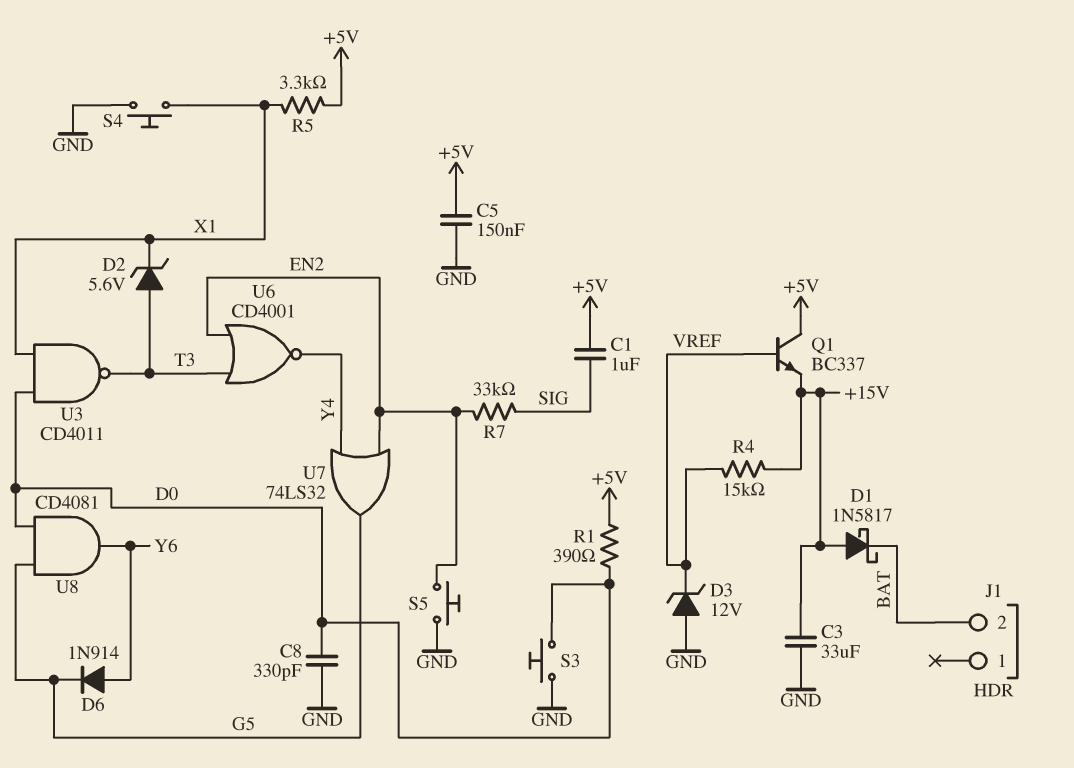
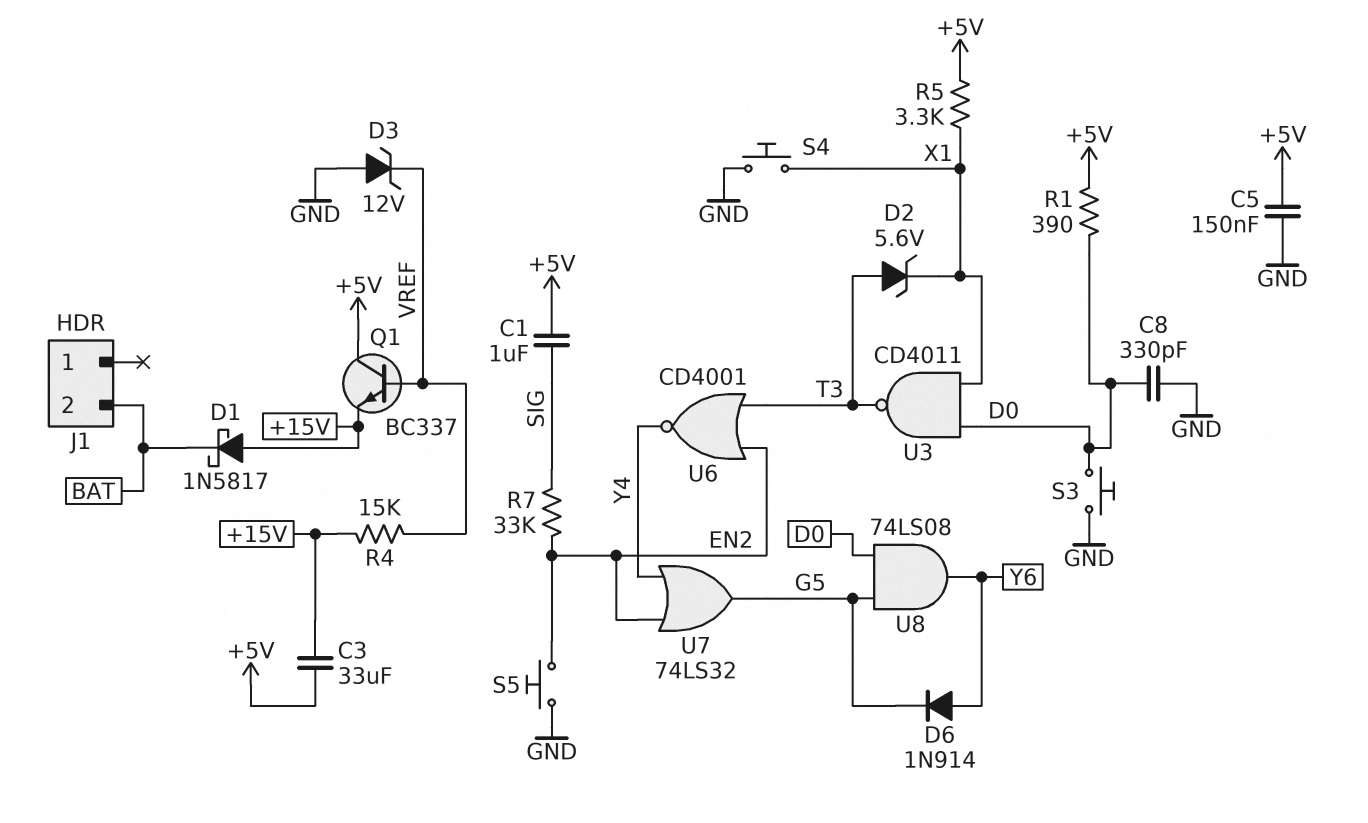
C3: 33uF (+15V, GND) -> 33uF (+5V, +15V)
U8: AND CD4081 (in D0, in G5, out Y6) -> AND 74LS08 (in D0, in G5, out Y6)

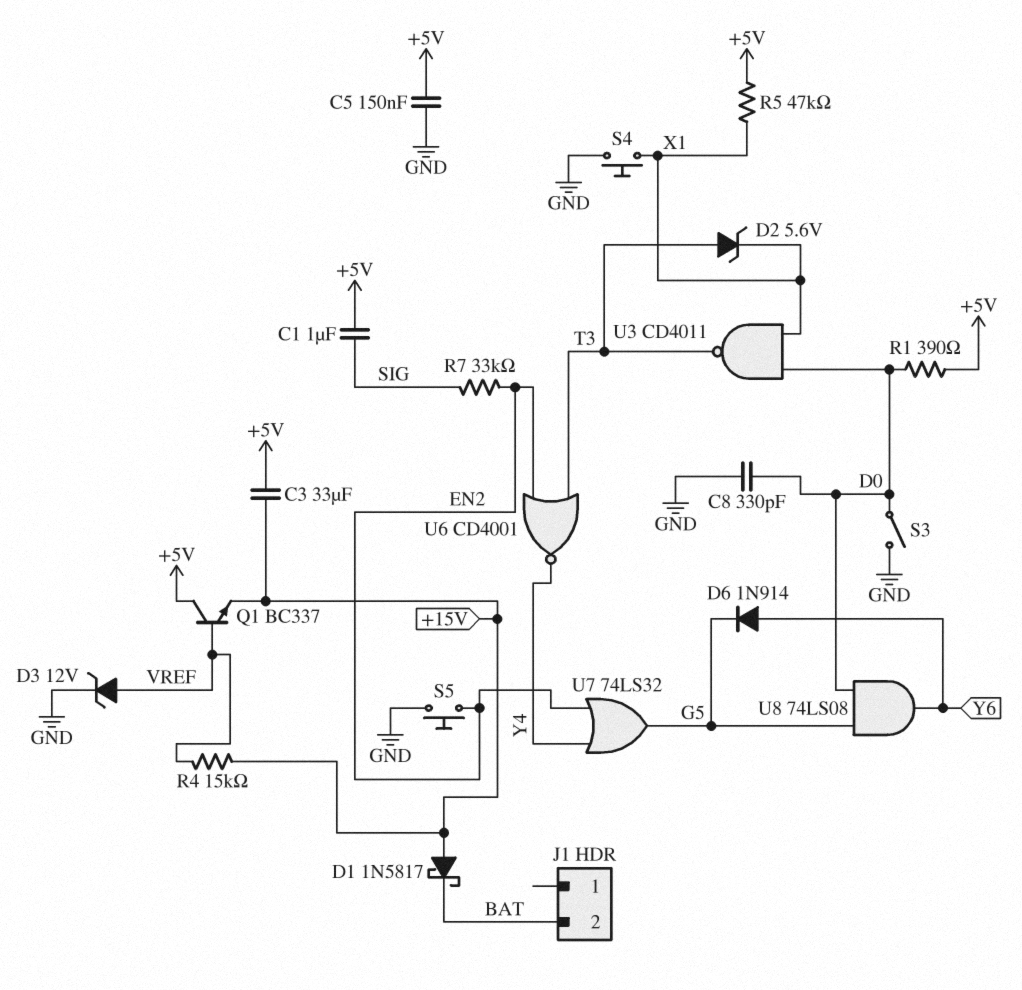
D3: zener 12V (A GND, K VREF) -> zener 12V (A VREF, K GND)
R5: 3.3k (+5V, X1) -> 47k (+5V, X1)
S3: button (D0, GND) -> switch (D0, GND)

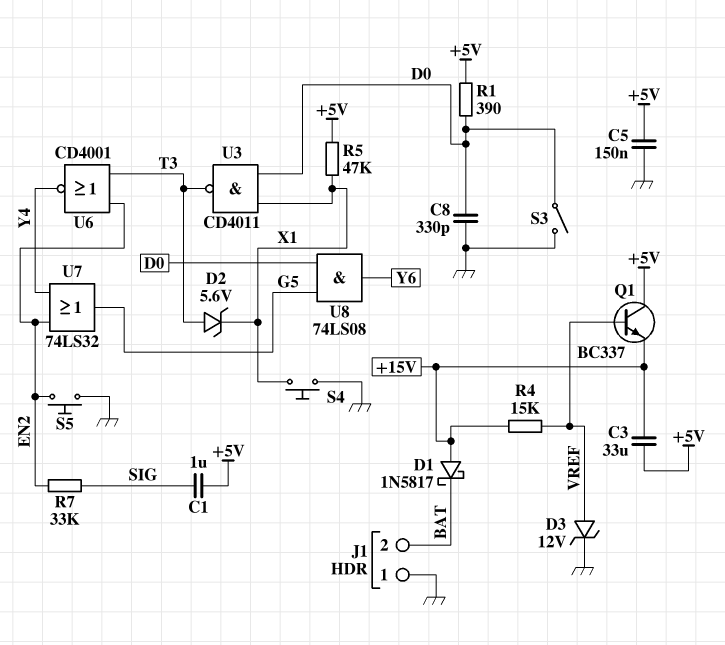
D6: diode 1N914 (A Y6, K G5) -> none
J1 pin 1: none -> GND

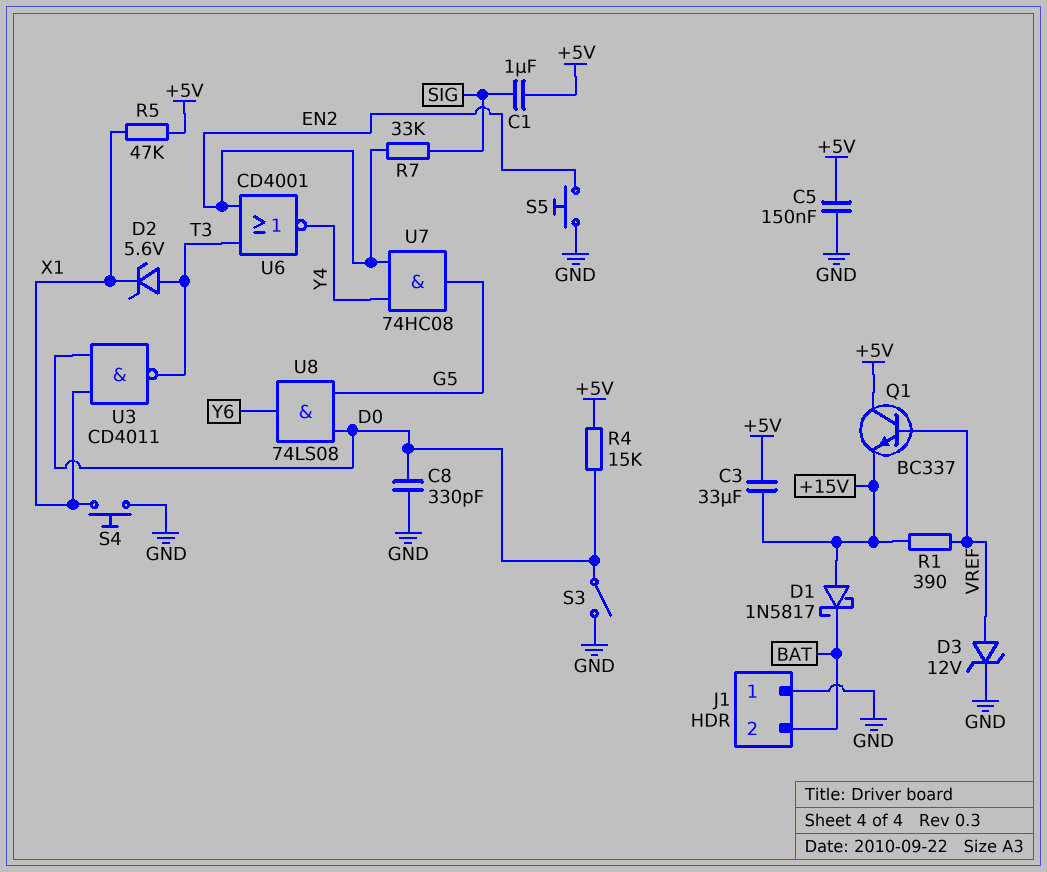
R1: 390 (+5V, D0) -> 390 (+15V, VREF)
R4: 15k (+15V, VREF) -> 15k (+5V, D0)
U7: OR 74LS32 (in EN2, in Y4, out G5) -> AND 74HC08 (in EN2, in Y4, out G5)

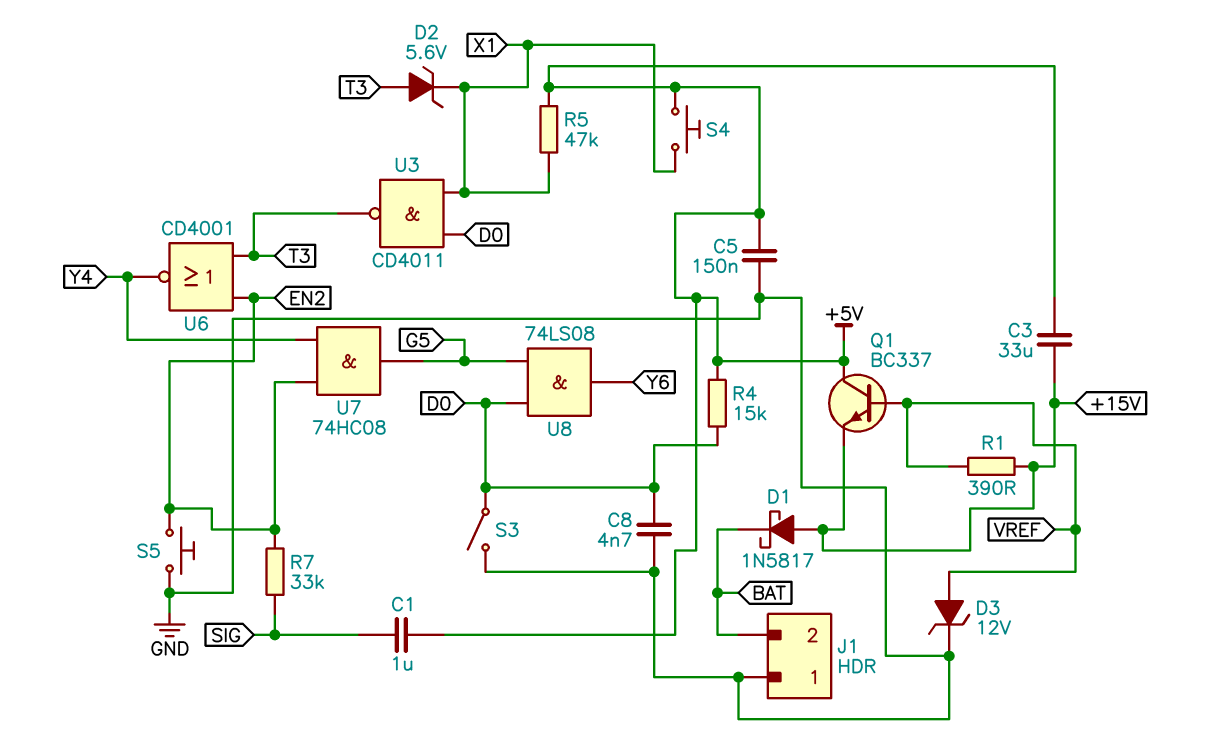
C8: 330pF (D0, GND) -> 4.7nF (D0, GND)
S4: button (GND, X1) -> button (+5V, X1)

